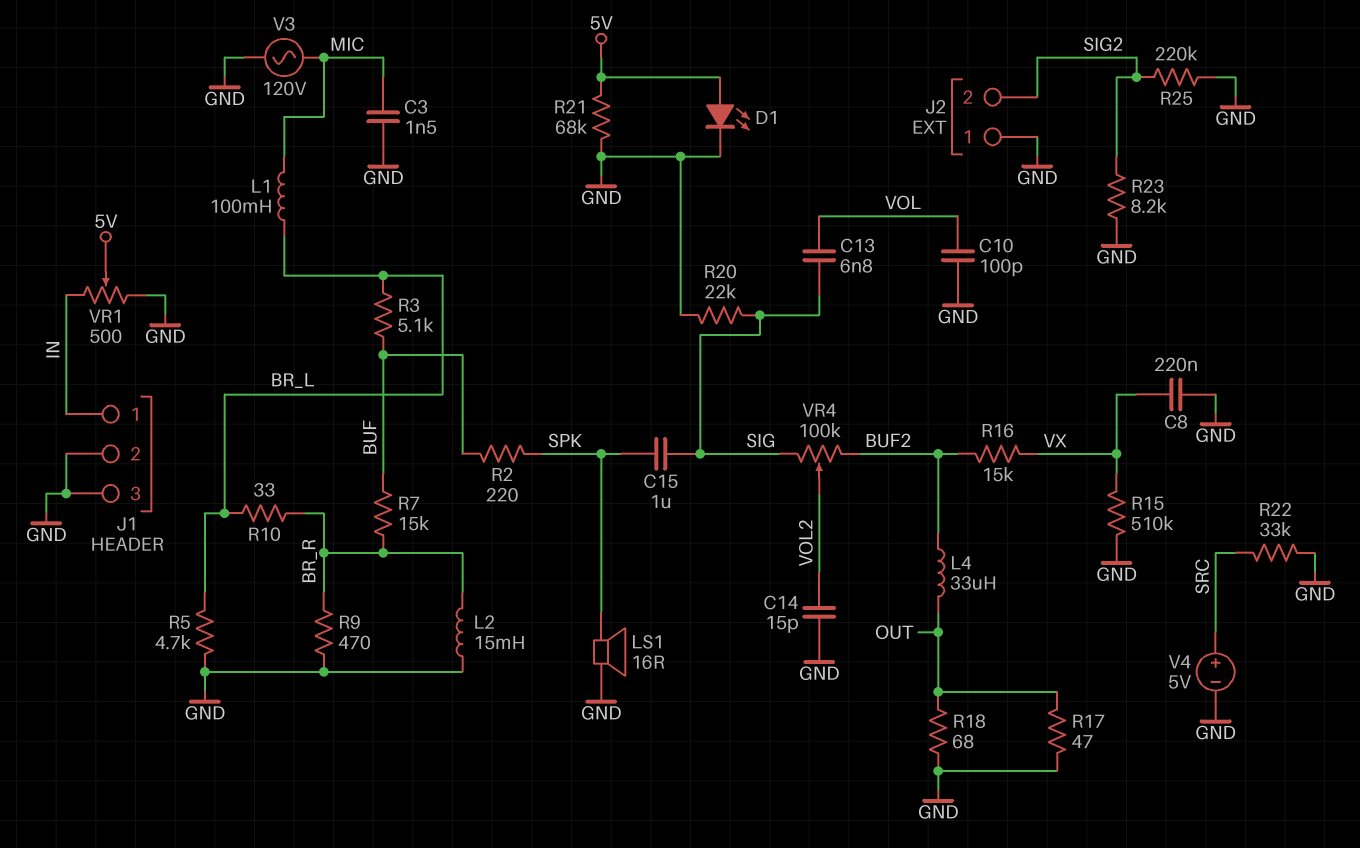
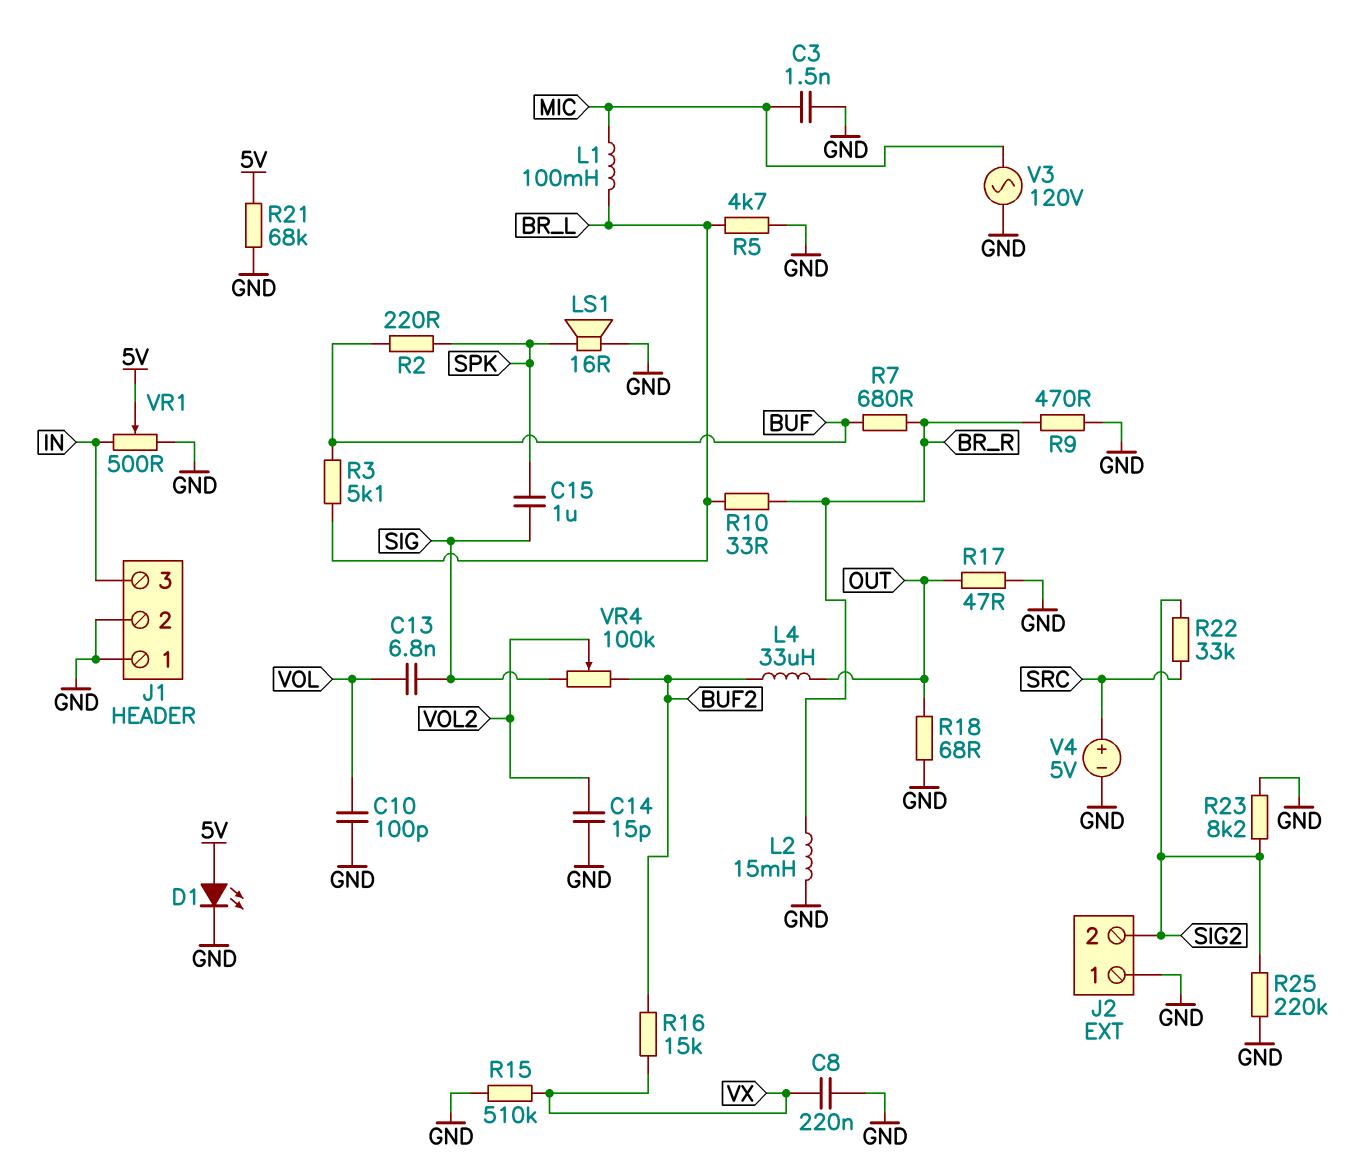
J1 pin 1: IN -> GND
J1 pin 3: GND -> IN
R7: 15k (BR_R, BUF) -> 680 (BR_R, BUF)
R20: 22k (GND, SIG) -> none
R22: 33k (GND, SRC) -> 33k (SIG2, SRC)

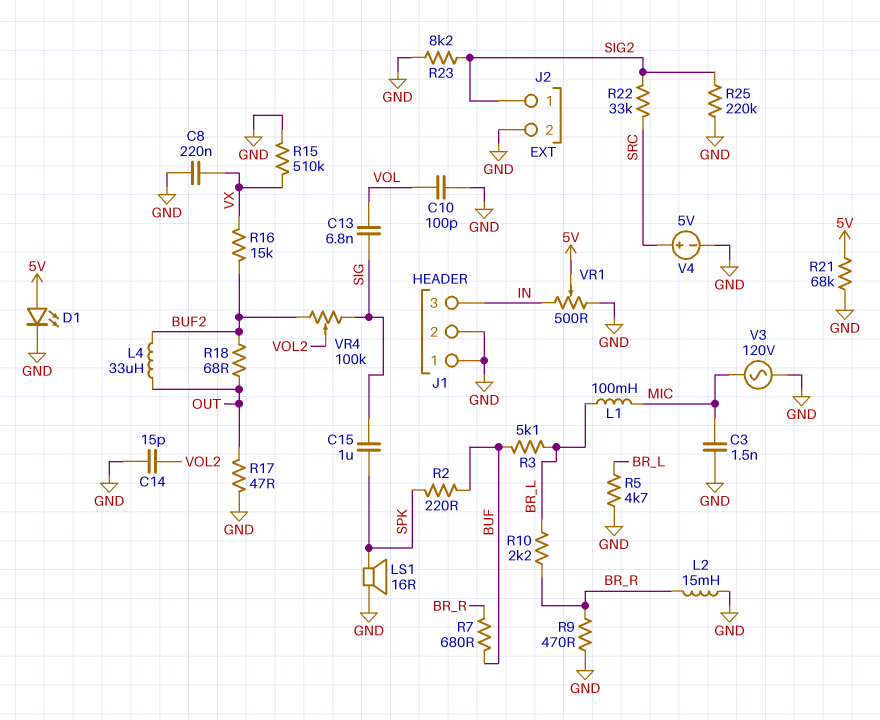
J2 pin 1: GND -> SIG2
J2 pin 2: SIG2 -> GND
R10: 33 (BR_L, BR_R) -> 2.2k (BR_L, BR_R)
R18: 68 (GND, OUT) -> 68 (BUF2, OUT)

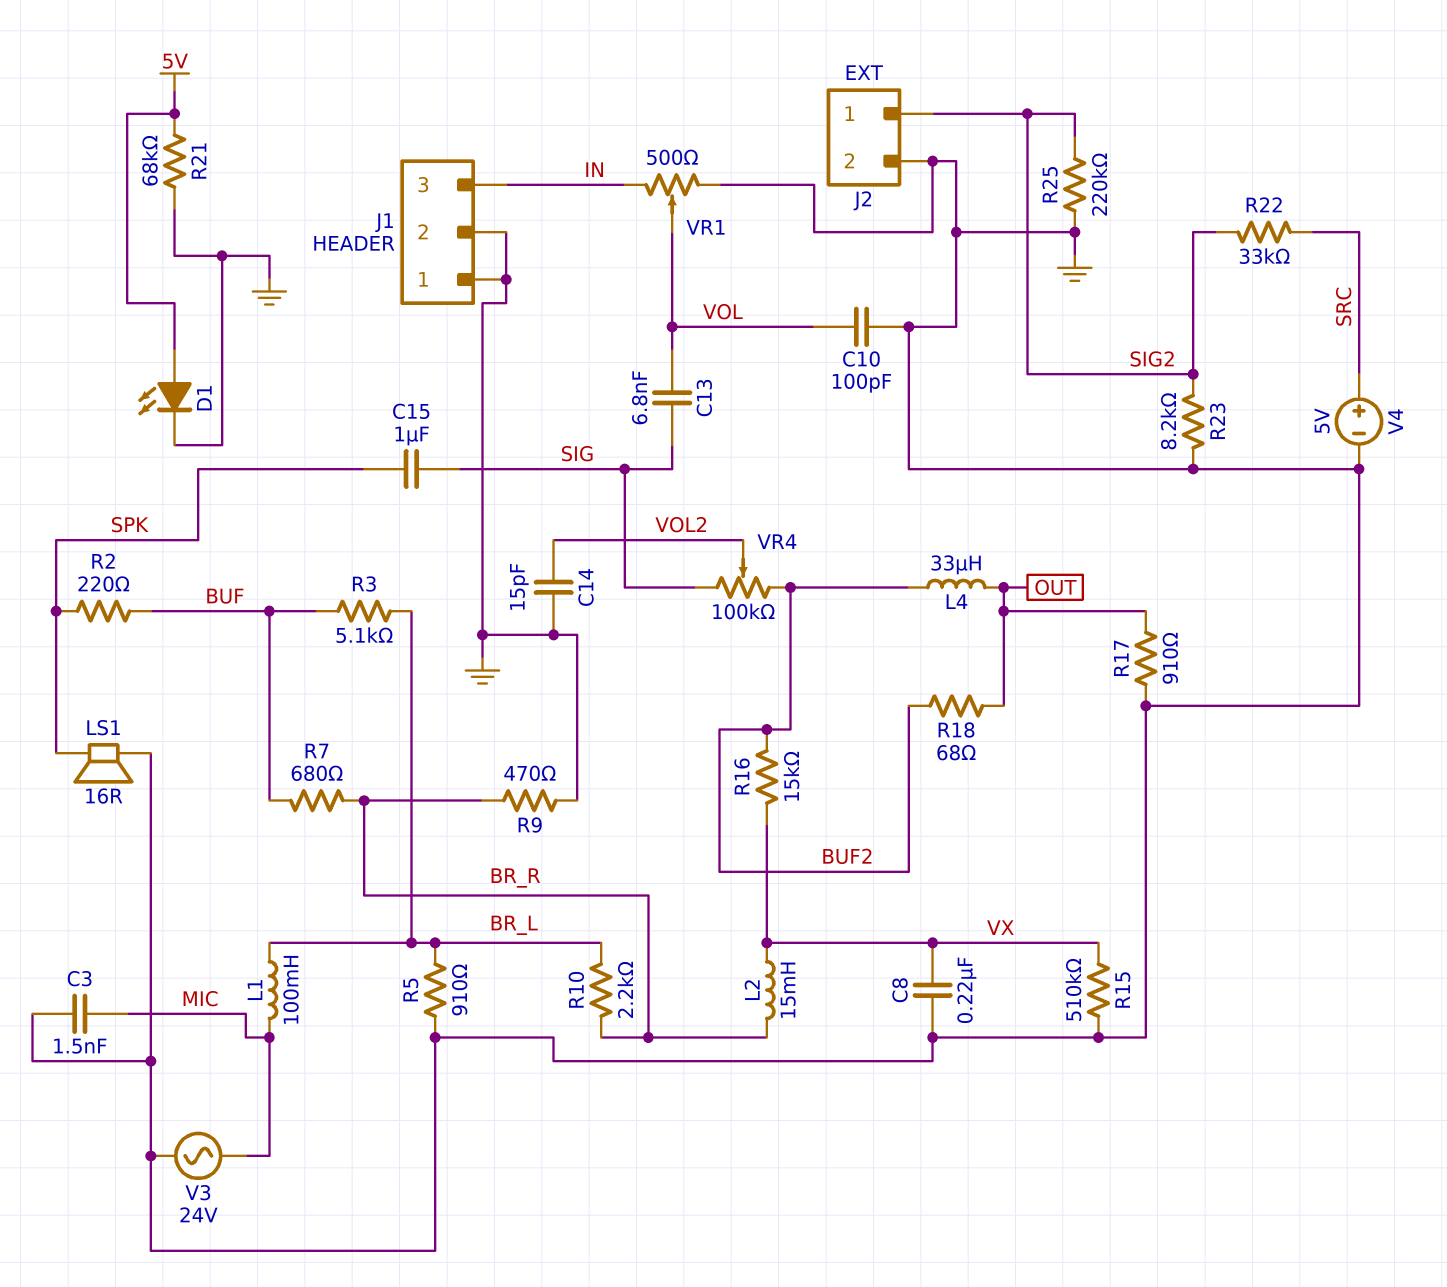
L2: 15mH (BR_R, GND) -> 15mH (BR_R, VX)
R5: 4.7k (BR_L, GND) -> 910 (BR_L, GND)
R17: 47 (GND, OUT) -> 910 (GND, OUT)
V3: AC 120V (GND, MIC) -> AC 24V (GND, MIC)
VR1: 500 (GND, IN, wiper 5V) -> 500 (GND, IN, wiper VOL)

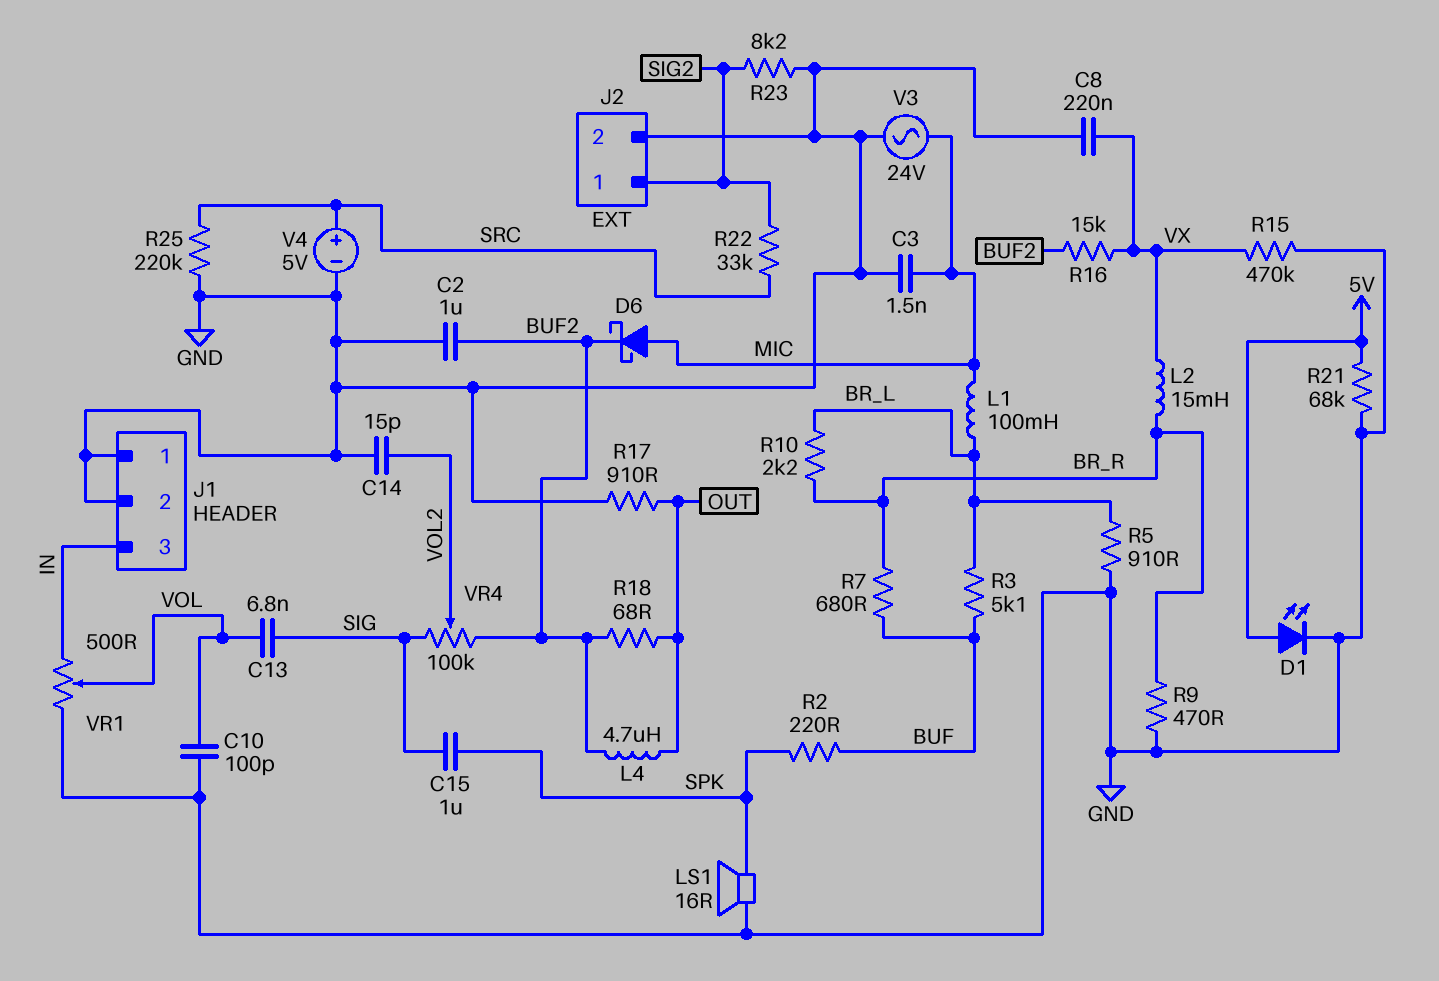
C2: none -> 1uF (BUF2, GND)
D6: none -> schottky (A MIC, K BUF2)
L4: 33uH (BUF2, OUT) -> 4.7uH (BUF2, OUT)
R15: 510k (GND, VX) -> 470k (GND, VX)
R25: 220k (GND, SIG2) -> 220k (GND, SRC)

